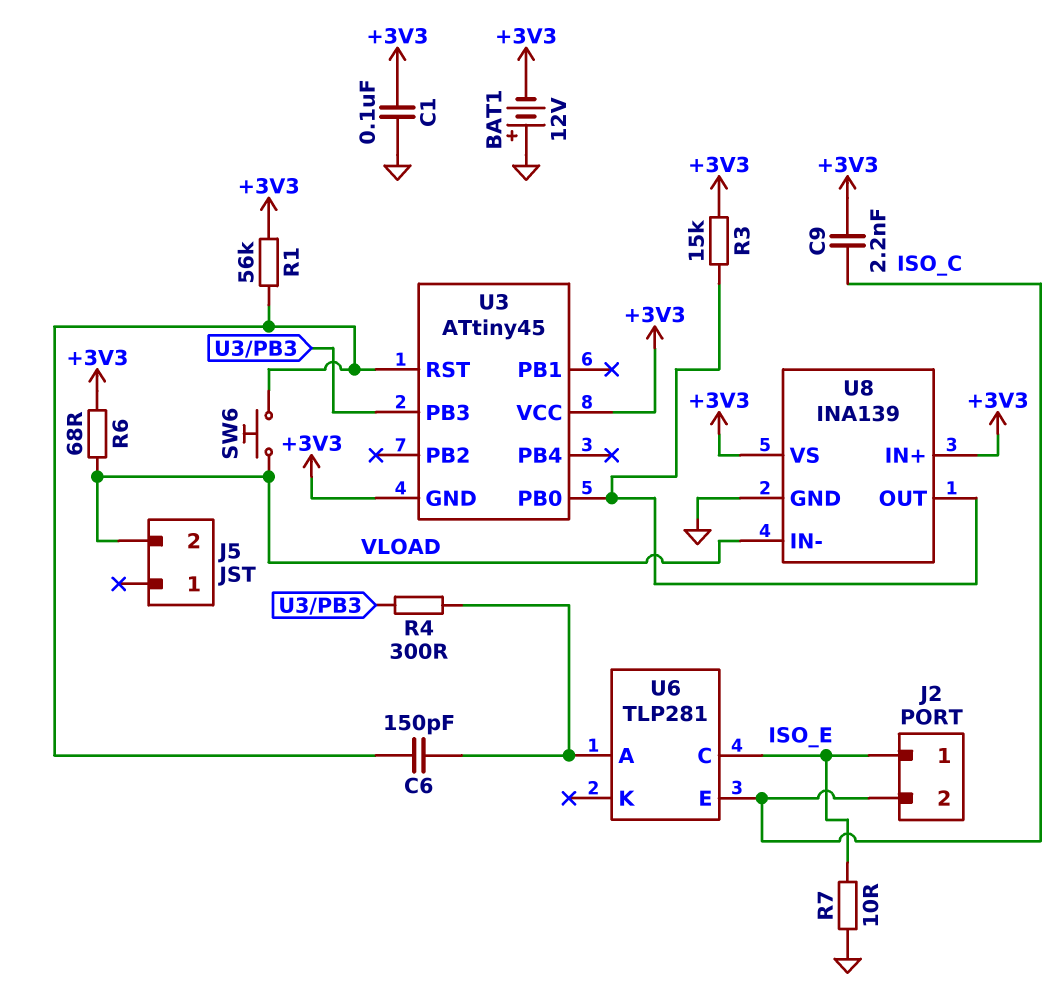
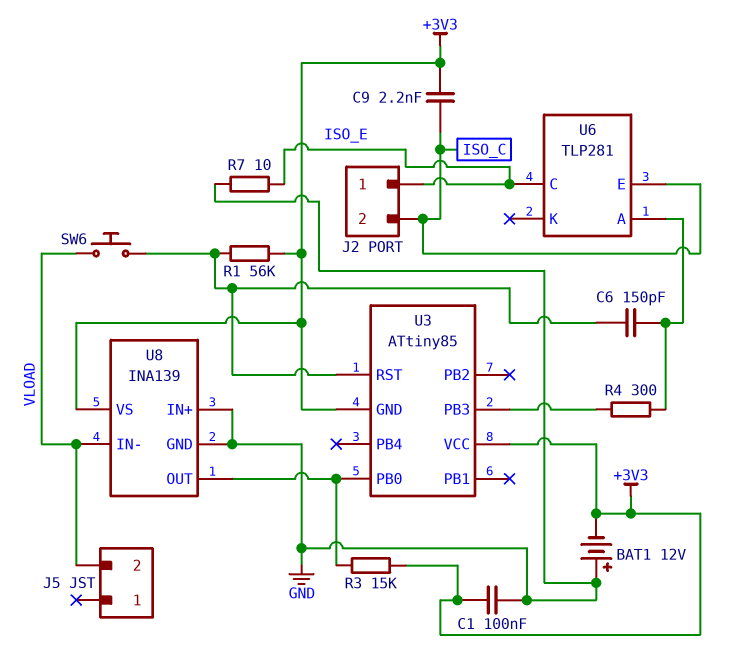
R6: 68 (+3V3, VLOAD) -> none
U3: ATtiny45 -> ATtiny85
U8 pin IN+: +3V3 -> GND

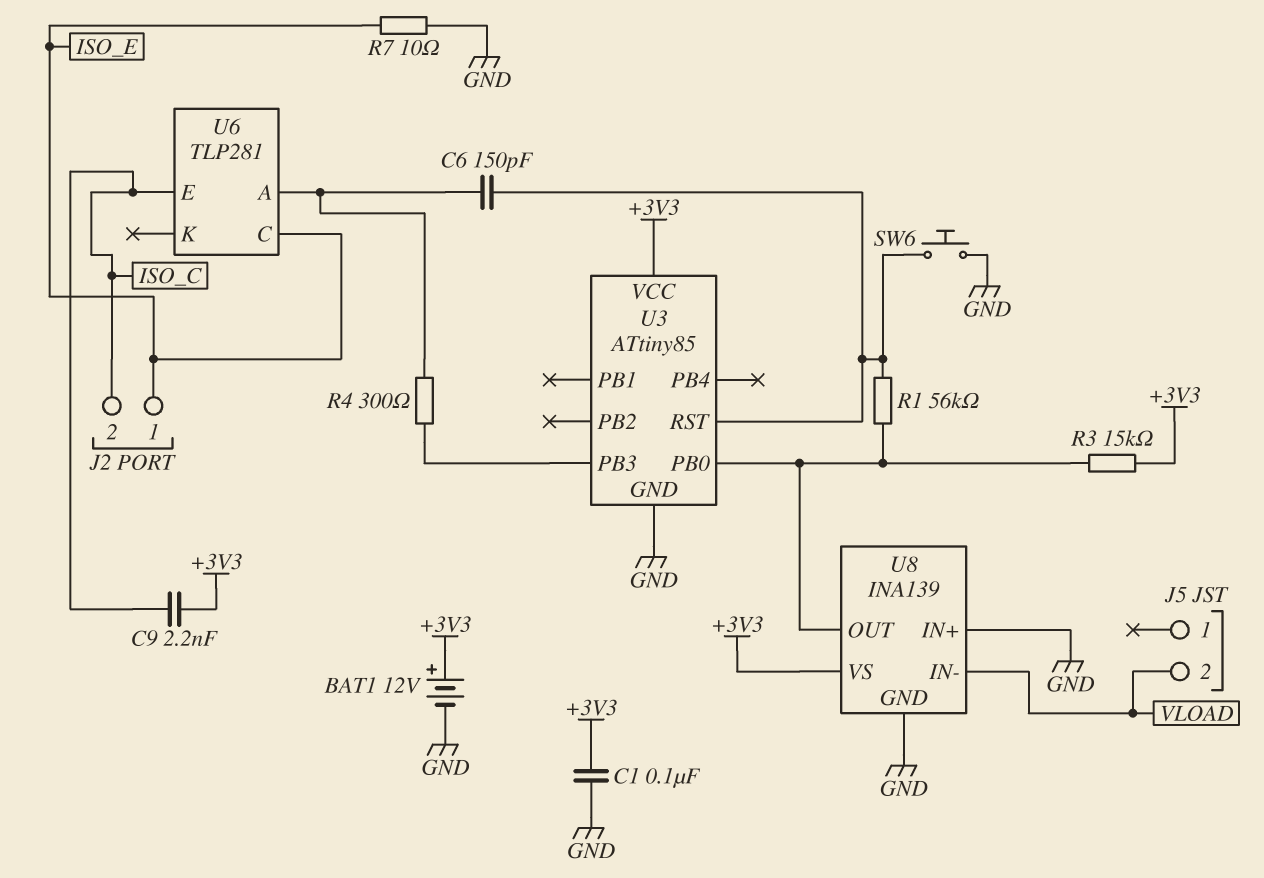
BAT1: 12V (plus GND, minus +3V3) -> 12V (plus +3V3, minus GND)
R1: 56k (+3V3, U3/RST) -> 56k (U3/PB0, U3/RST)
SW6: button (U3/RST, VLOAD) -> button (GND, U3/RST)
U3 pin GND: +3V3 -> GND

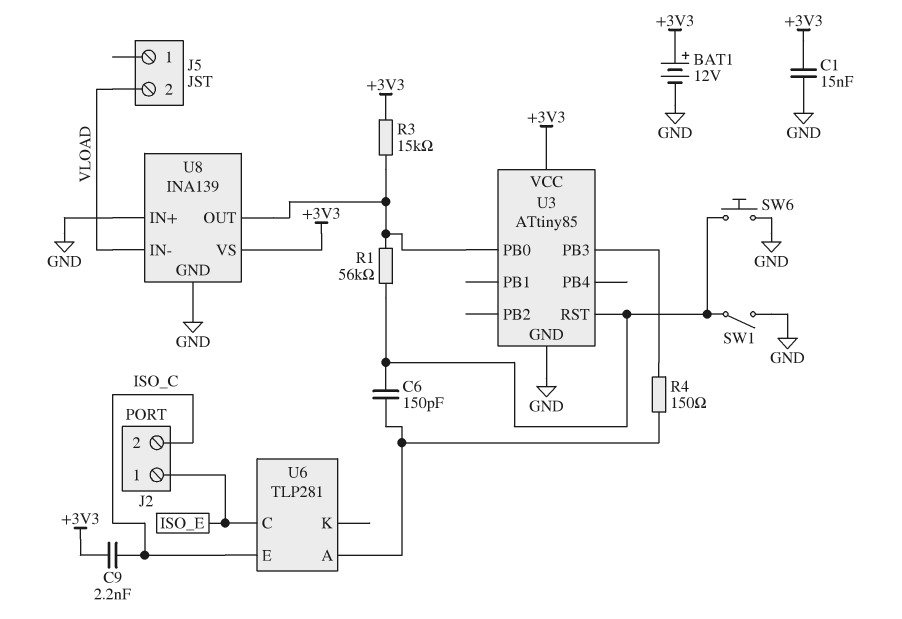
C1: 100nF (+3V3, GND) -> 15nF (+3V3, GND)
R4: 300 (U3/PB3, U6/A) -> 150 (U3/PB3, U6/A)
R7: 10 (GND, ISO_E) -> none
SW1: none -> switch (GND, U3/RST)

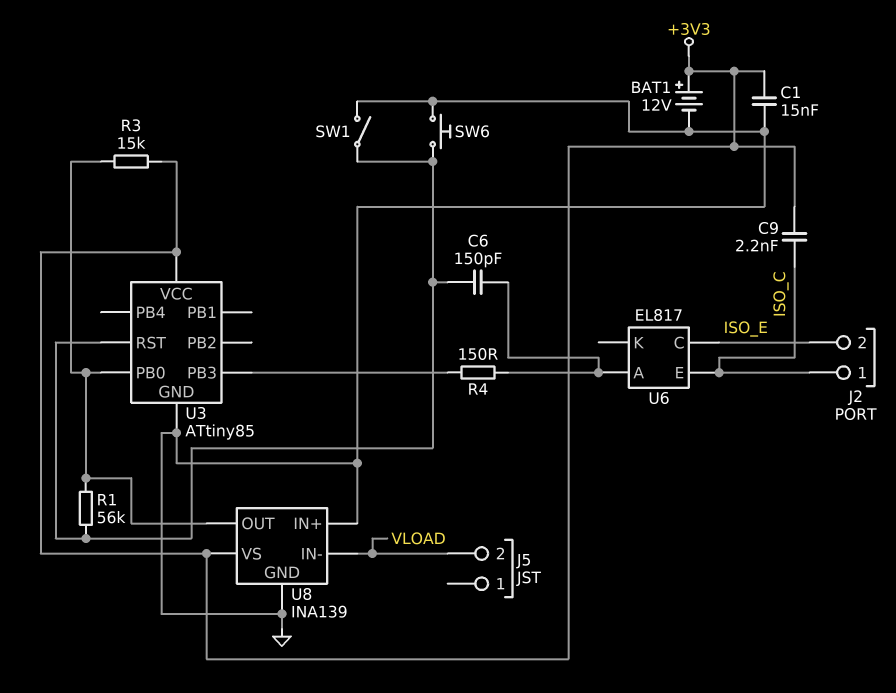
J2 pin 1: ISO_E -> ISO_C
J2 pin 2: ISO_C -> ISO_E
U6: TLP281 -> EL817

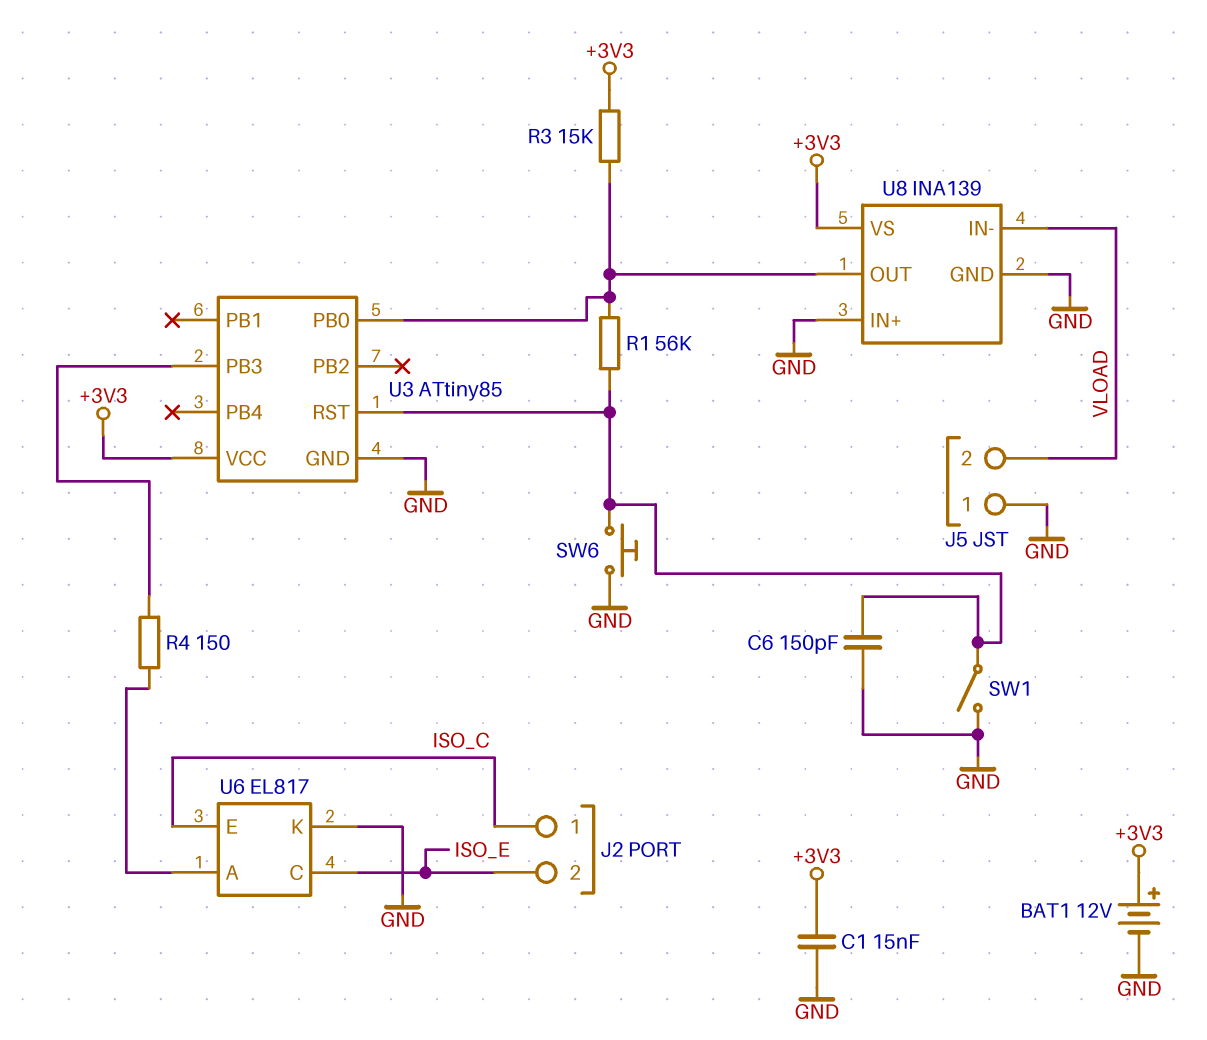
C6: 150pF (U3/RST, U6/A) -> 150pF (GND, U3/RST)
C9: 2.2nF (+3V3, ISO_C) -> none
J5 pin 1: none -> GND
U6 pin K: none -> GND

